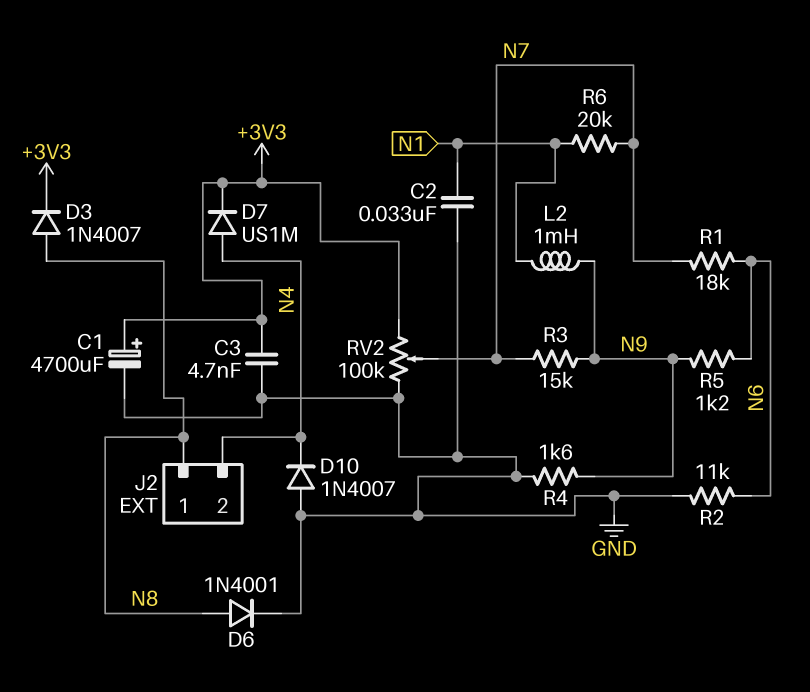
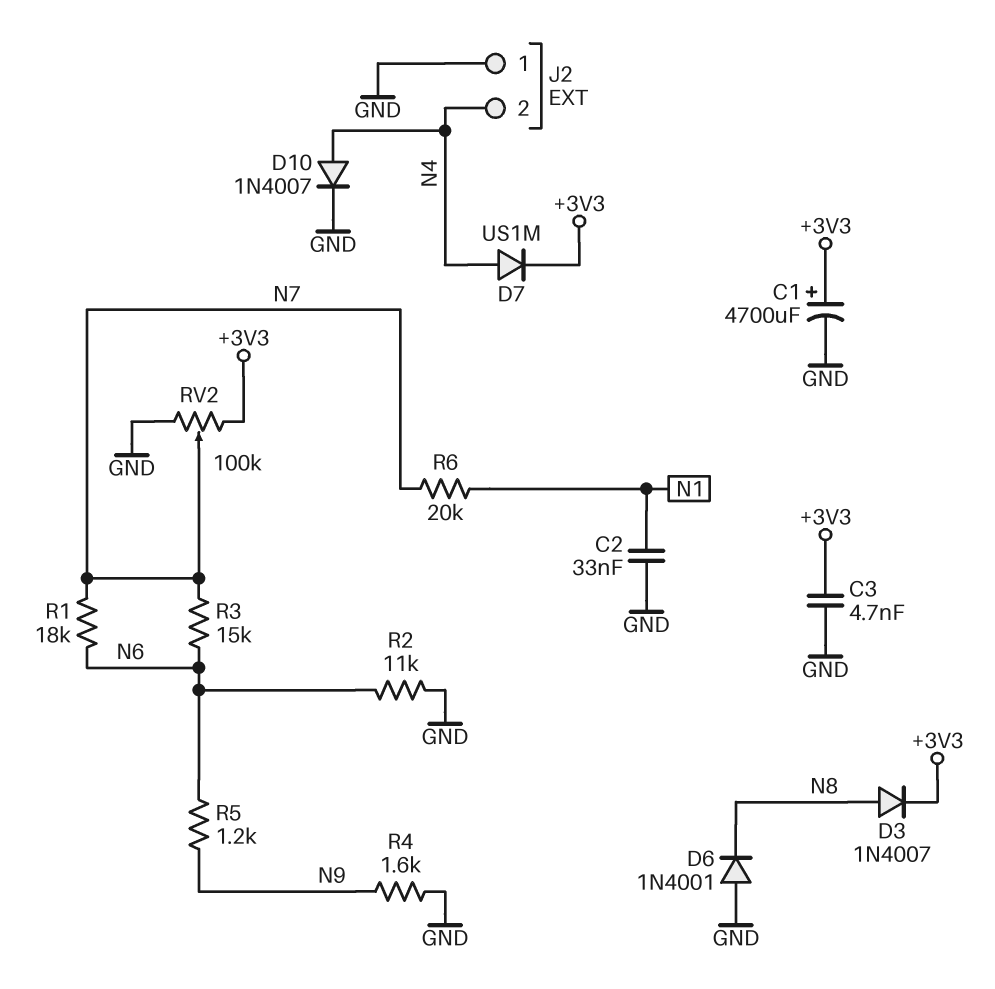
D6: diode 1N4001 (A N8, K GND) -> diode 1N4001 (A GND, K N8)
D10: diode 1N4007 (A GND, K N4) -> diode 1N4007 (A N4, K GND)
J2 pin 1: N8 -> GND
L2: 1mH (N1, N9) -> none
R3: 15k (N7, N9) -> 15k (N6, N7)

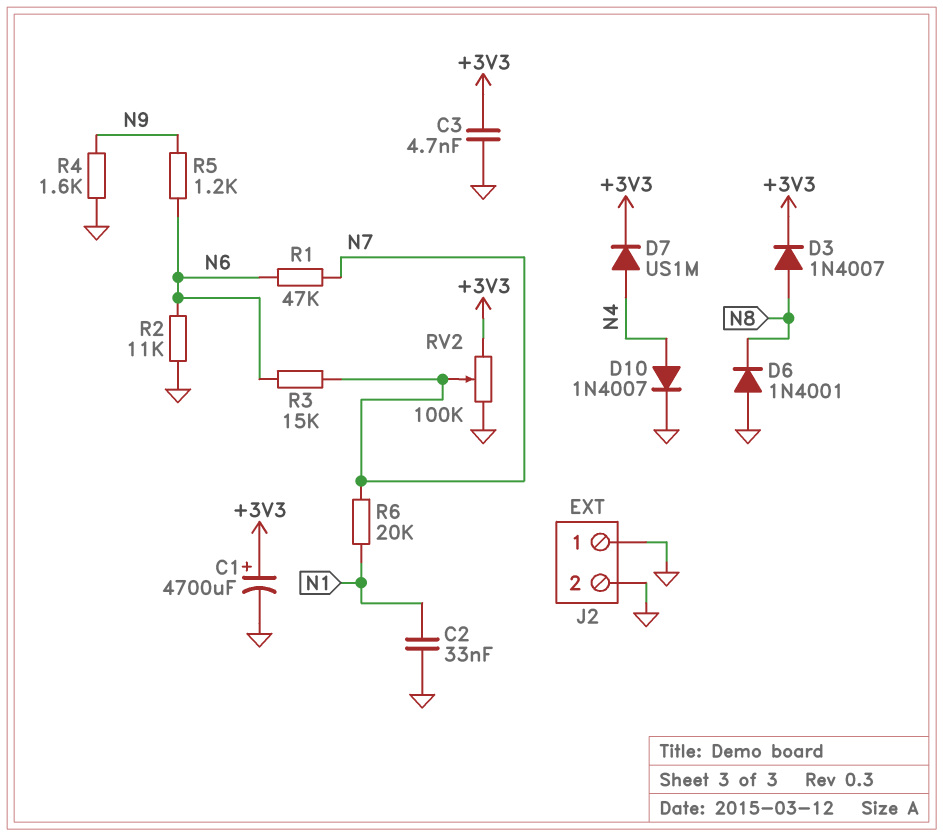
J2 pin 2: N4 -> GND
R1: 18k (N6, N7) -> 47k (N6, N7)

